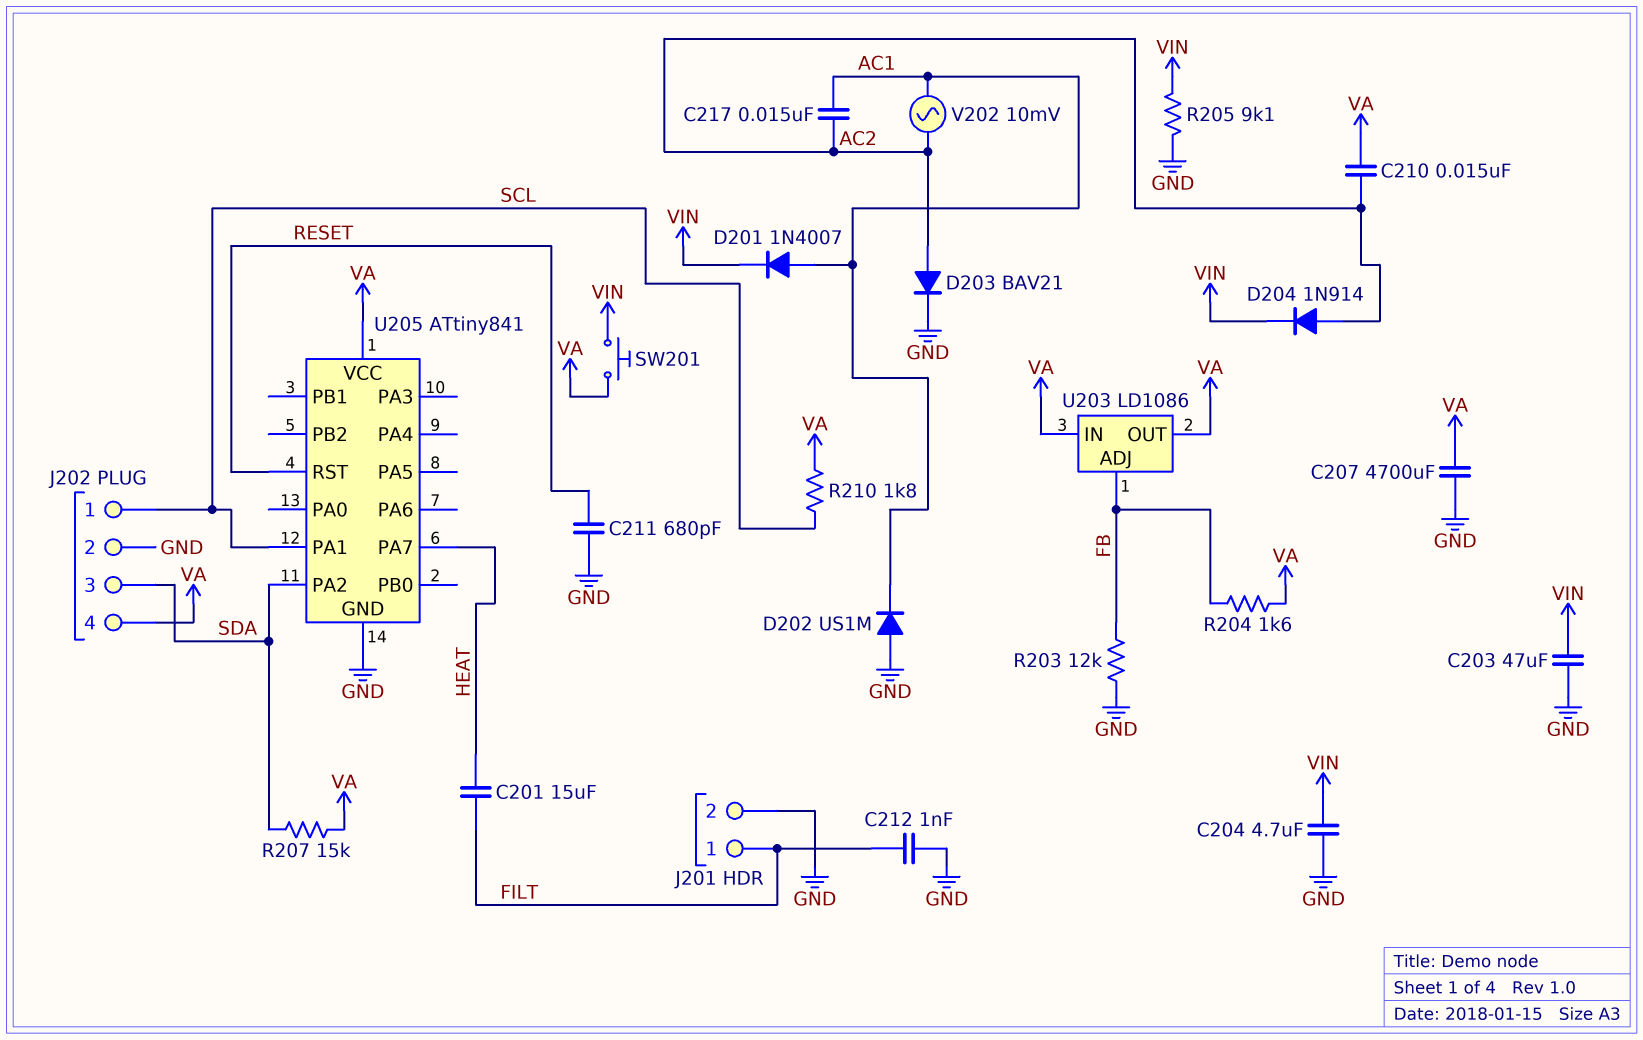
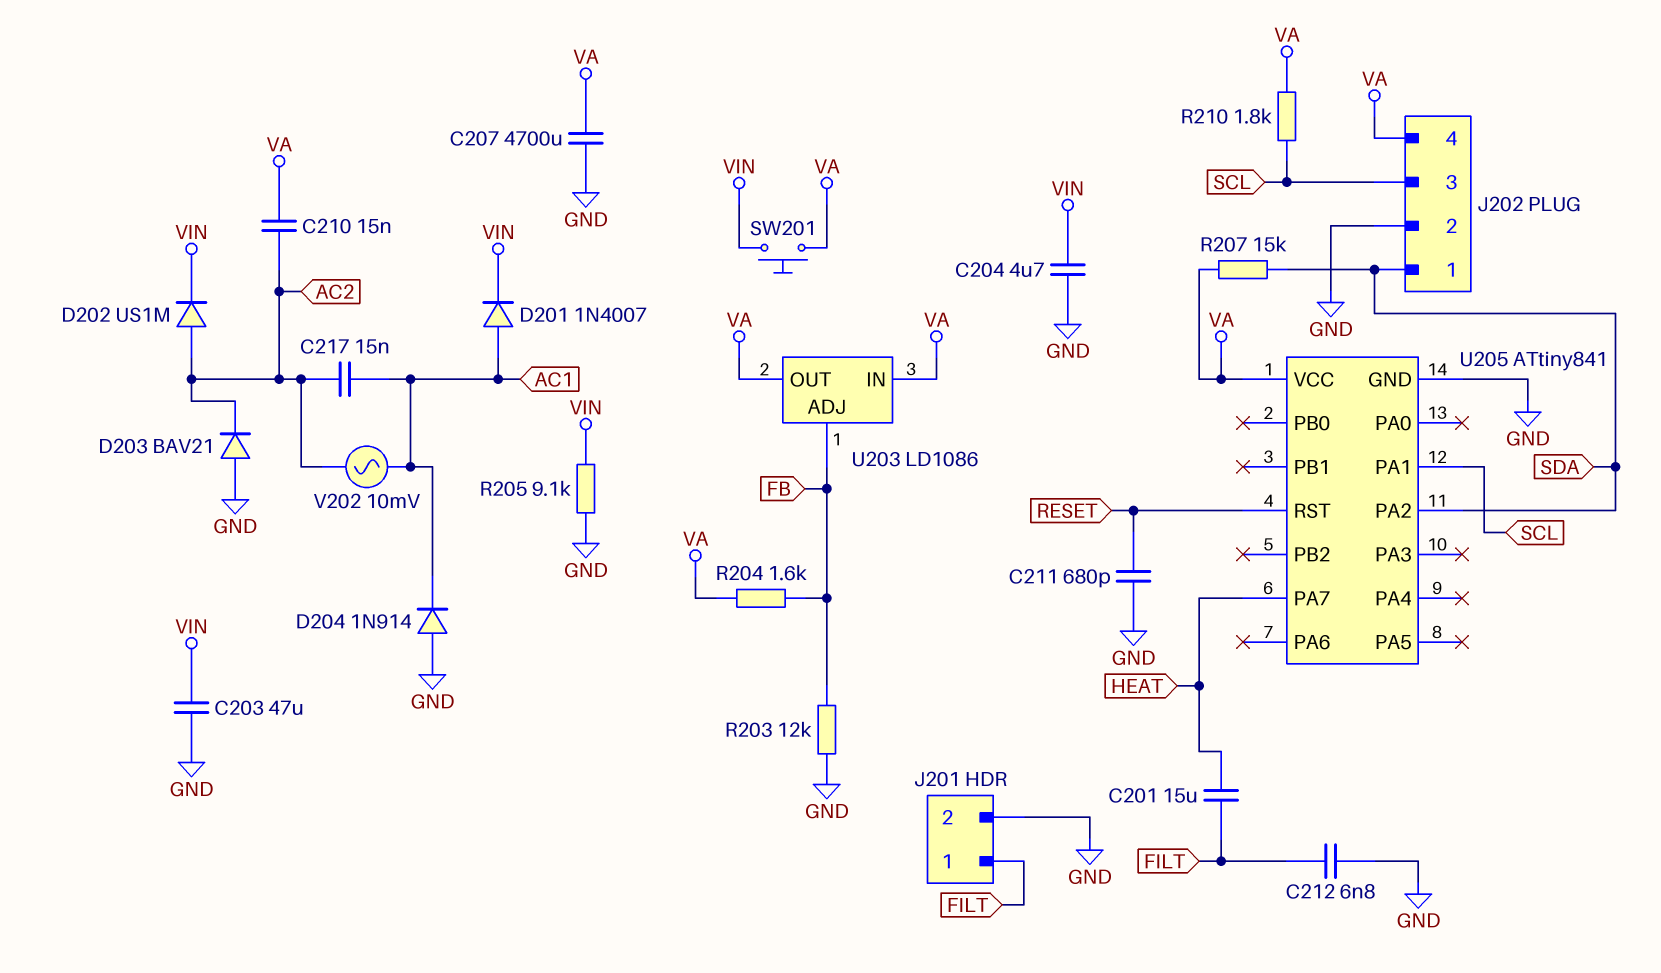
C212: 1nF (FILT, GND) -> 6.8nF (FILT, GND)
D202: diode US1M (A GND, K AC1) -> diode US1M (A AC2, K VIN)
D203: diode BAV21 (A AC2, K GND) -> diode BAV21 (A GND, K AC2)
D204: diode 1N914 (A AC2, K VIN) -> diode 1N914 (A GND, K AC1)
J202 pin 1: SCL -> SDA
J202 pin 3: SDA -> SCL

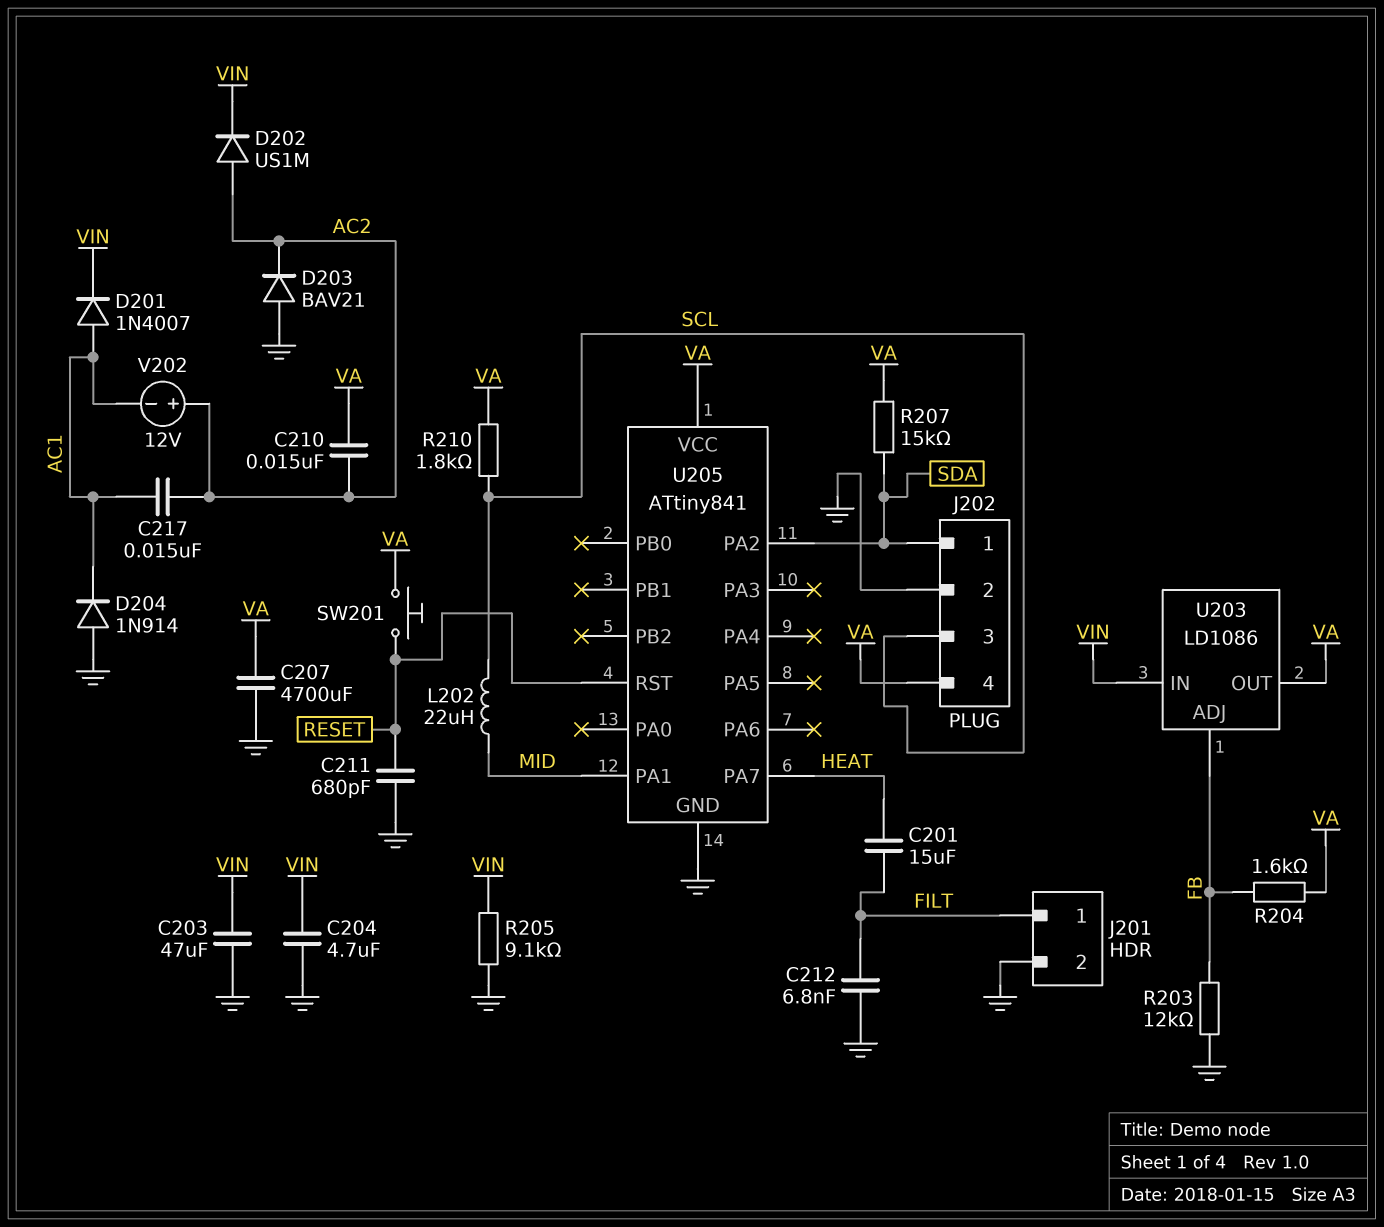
L202: none -> 22uH (MID, SCL)
SW201: button (VA, VIN) -> button (RESET, VA)
U203 pin IN: VA -> VIN
U205 pin PA1: SCL -> MID
V202: AC 10mV (AC1, AC2) -> 12V (plus AC2, minus AC1)

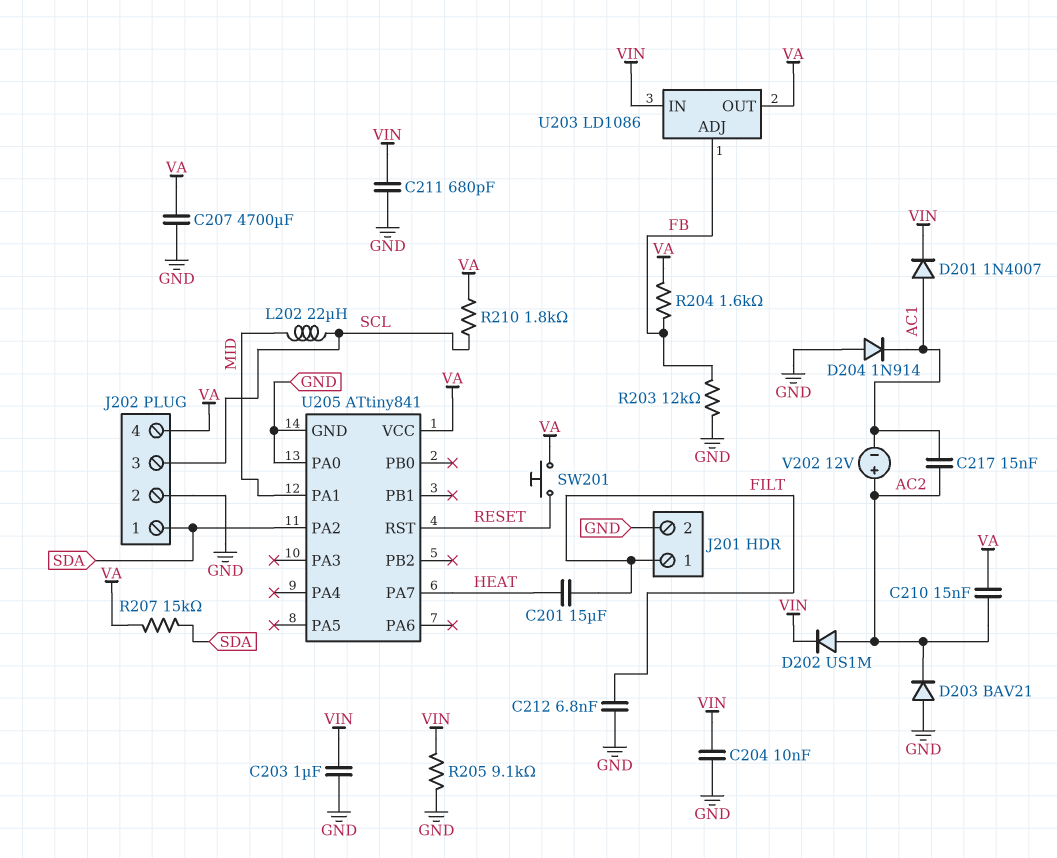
C203: 47uF (GND, VIN) -> 1uF (GND, VIN)
C204: 4.7uF (GND, VIN) -> 10nF (GND, VIN)
C211: 680pF (GND, RESET) -> 680pF (GND, VIN)
U205 pin PA0: none -> GND

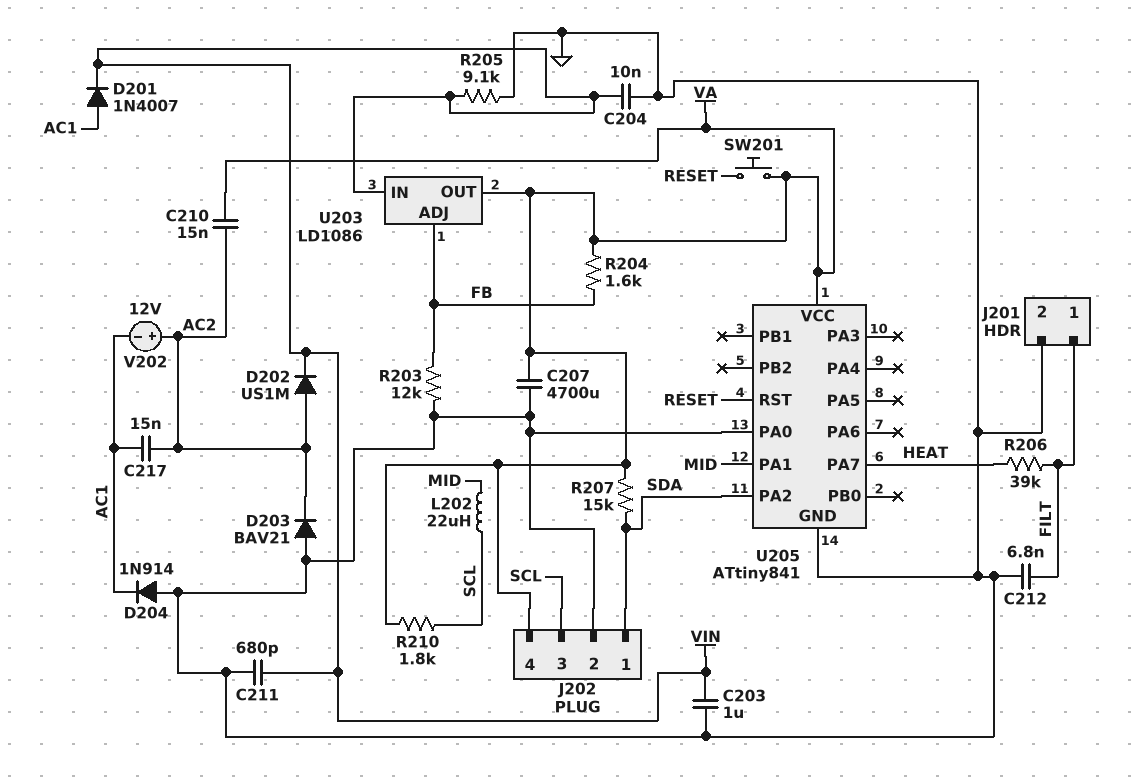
C201: 15uF (FILT, HEAT) -> none
R206: none -> 39k (FILT, HEAT)

